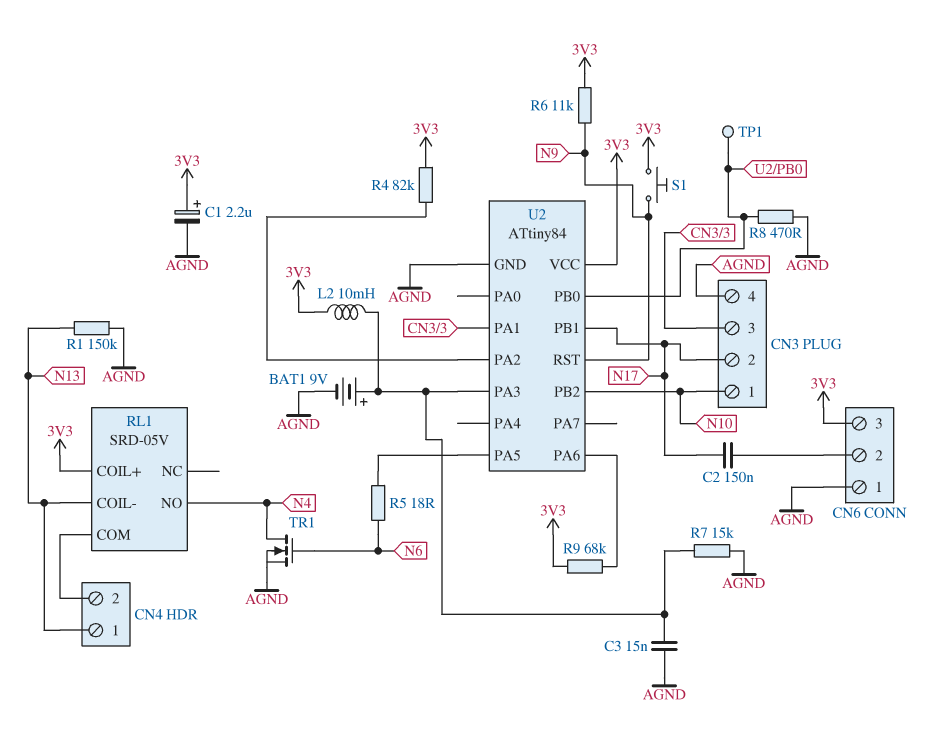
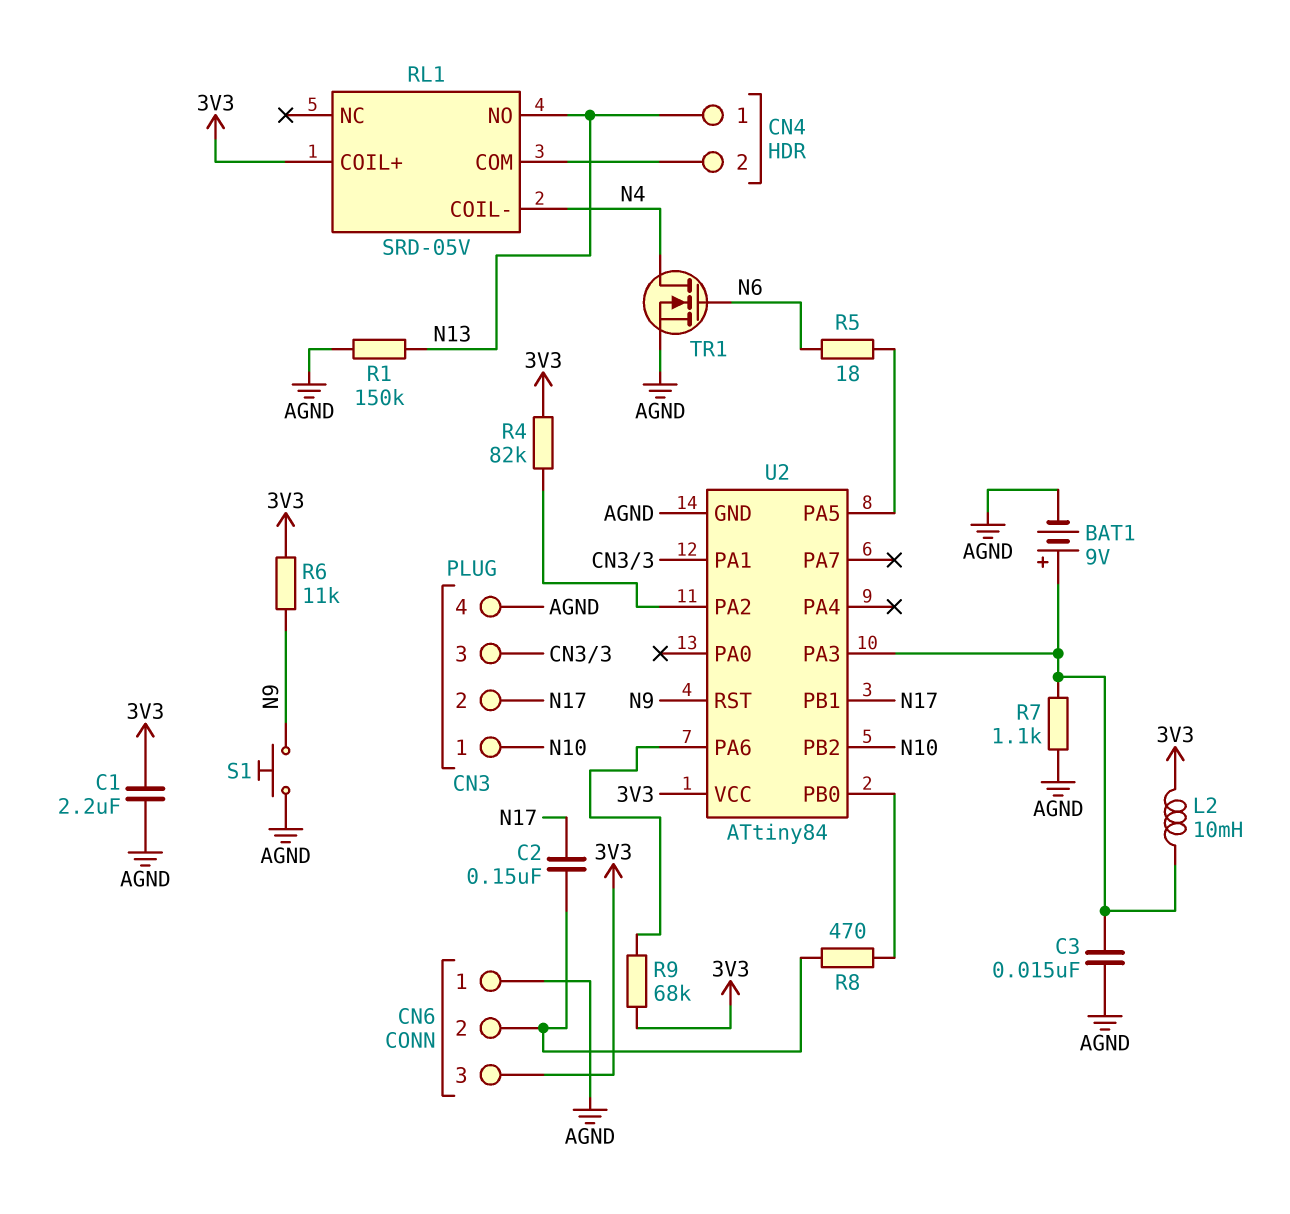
C1: 2.2uF (plus 3V3, minus AGND) -> 2.2uF (3V3, AGND)
R7: 15k (AGND, U2/PA3) -> 1.1k (AGND, U2/PA3)
R8: 470 (AGND, U2/PB0) -> 470 (CN6/2, U2/PB0)
RL1 pin COIL-: N13 -> N4
RL1 pin NO: N4 -> N13
S1: button (3V3, N9) -> button (AGND, N9)
TP1: test point (U2/PB0) -> none

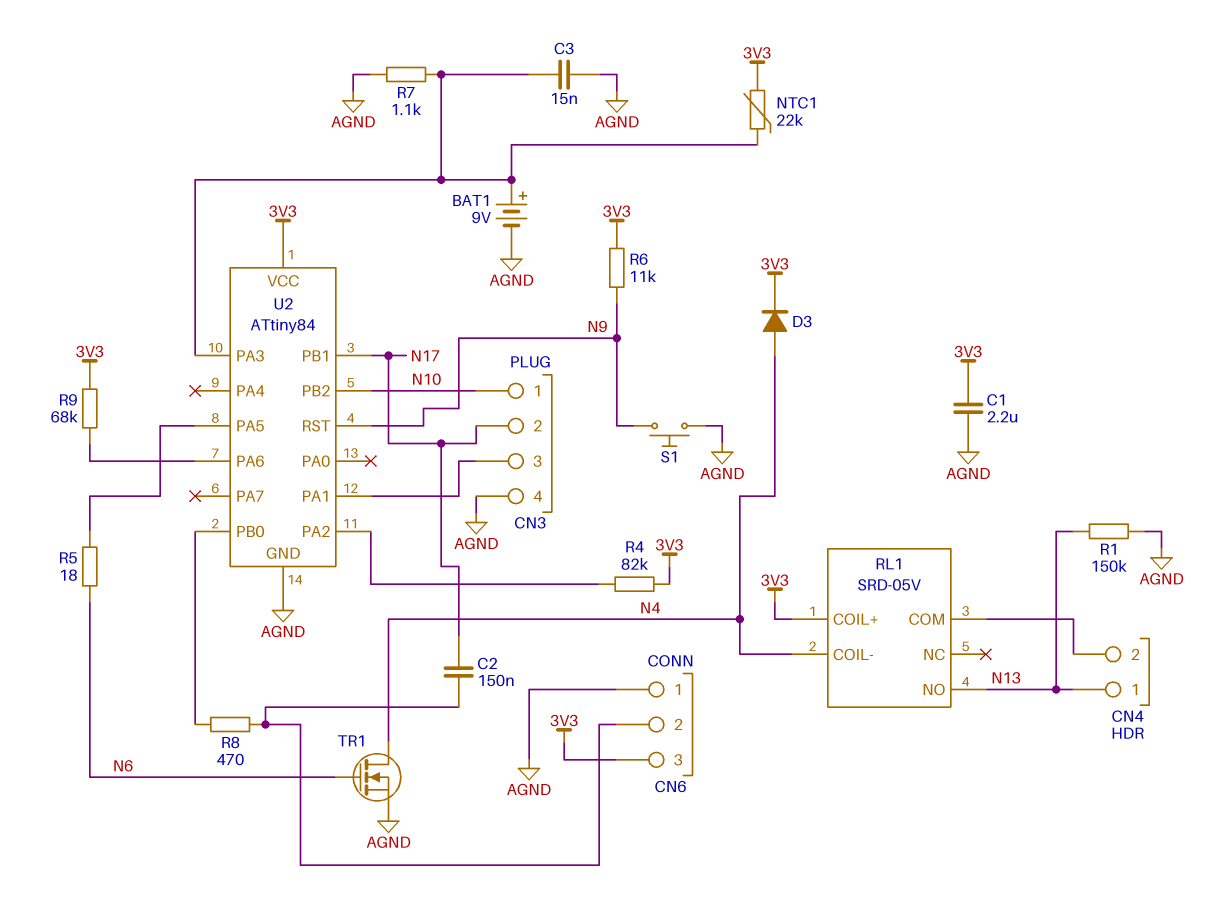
D3: none -> diode (A N4, K 3V3)
L2: 10mH (3V3, U2/PA3) -> none
NTC1: none -> 22k (3V3, U2/PA3)

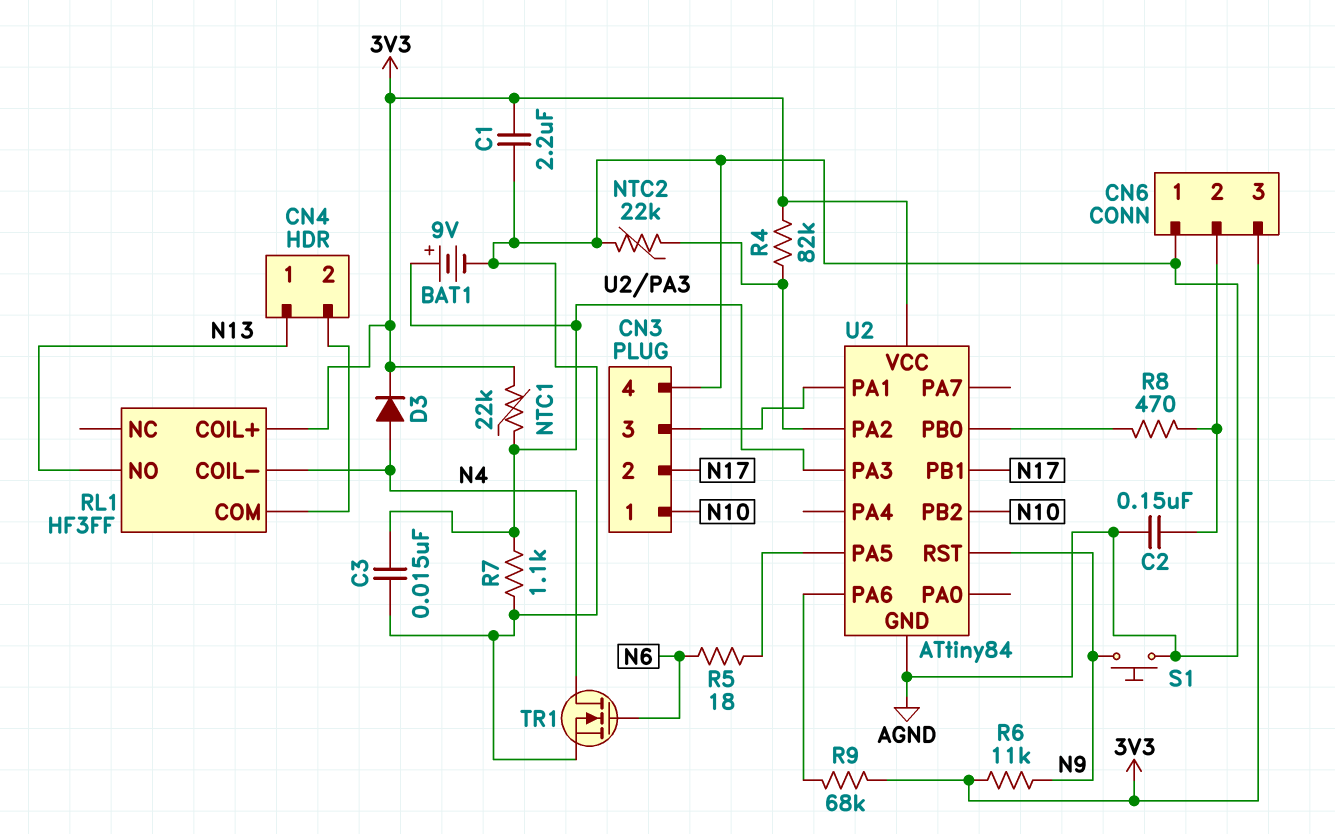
C2: 150nF (CN6/2, N17) -> 150nF (AGND, CN6/2)
NTC2: none -> 22k (AGND, U2/PA2)
R1: 150k (AGND, N13) -> none
RL1: SRD-05V -> HF3FF

